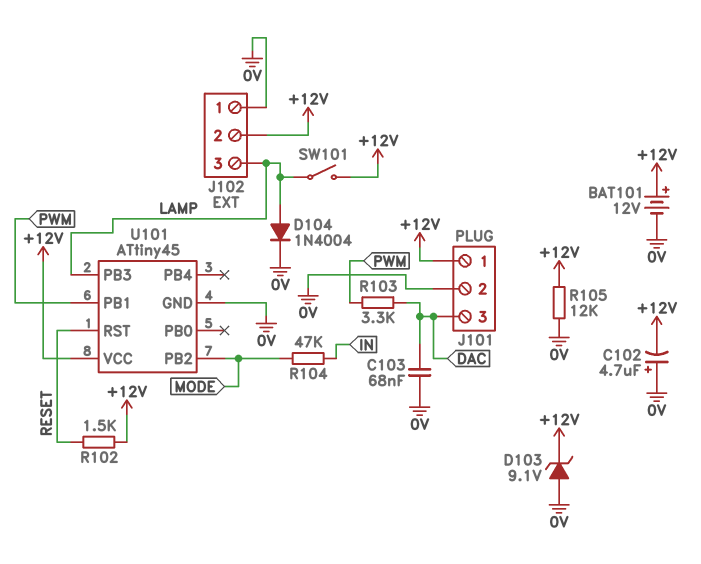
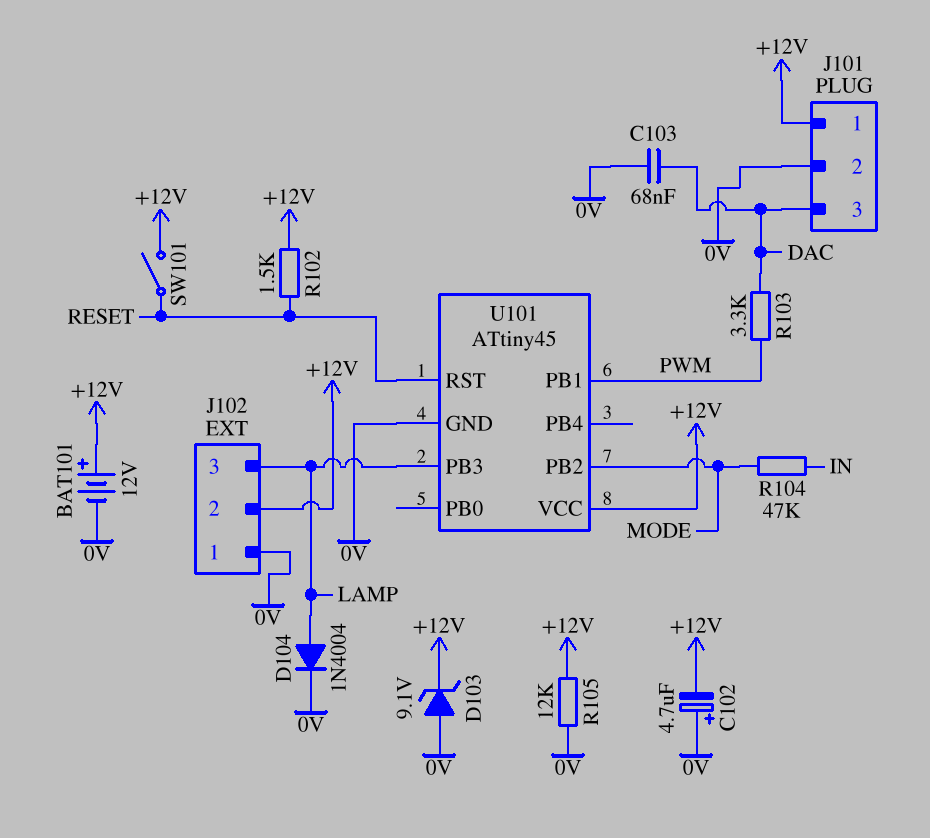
SW101: switch (+12V, LAMP) -> switch (+12V, RESET)

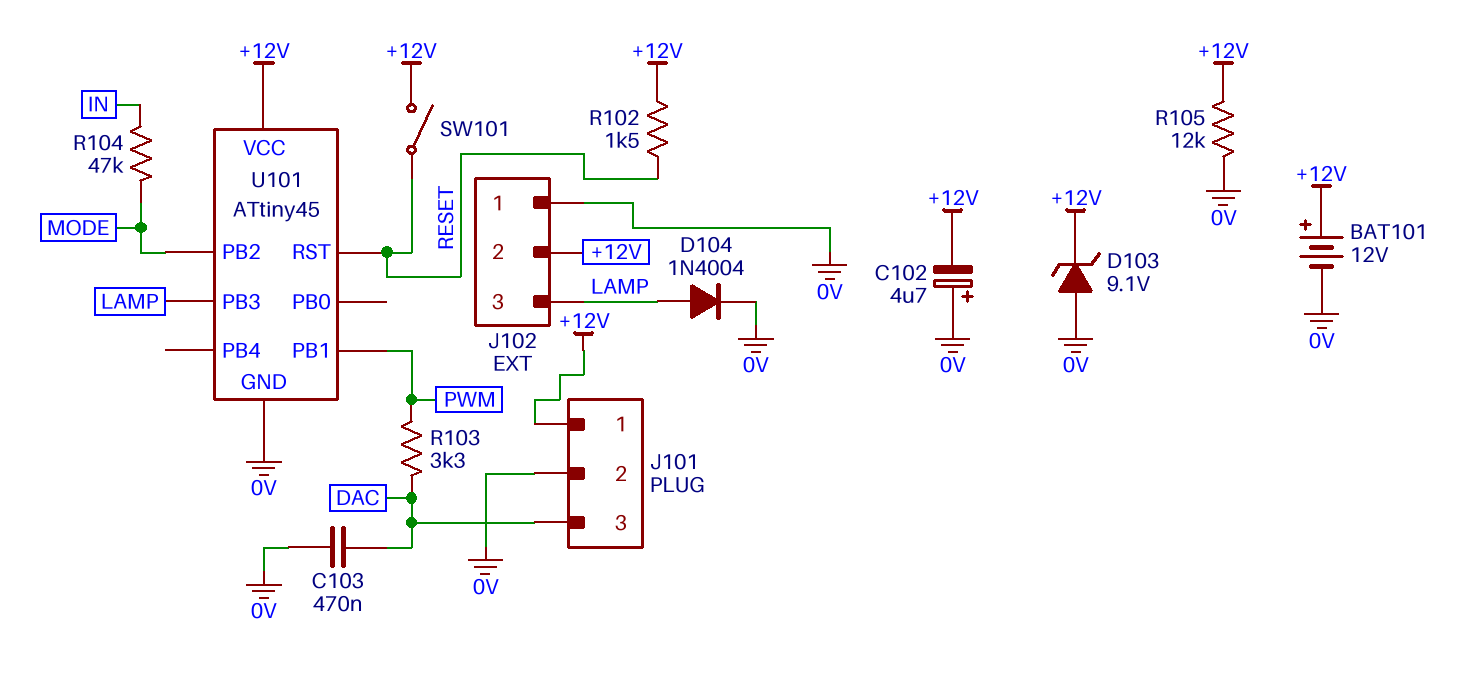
C103: 68nF (0V, DAC) -> 470nF (0V, DAC)

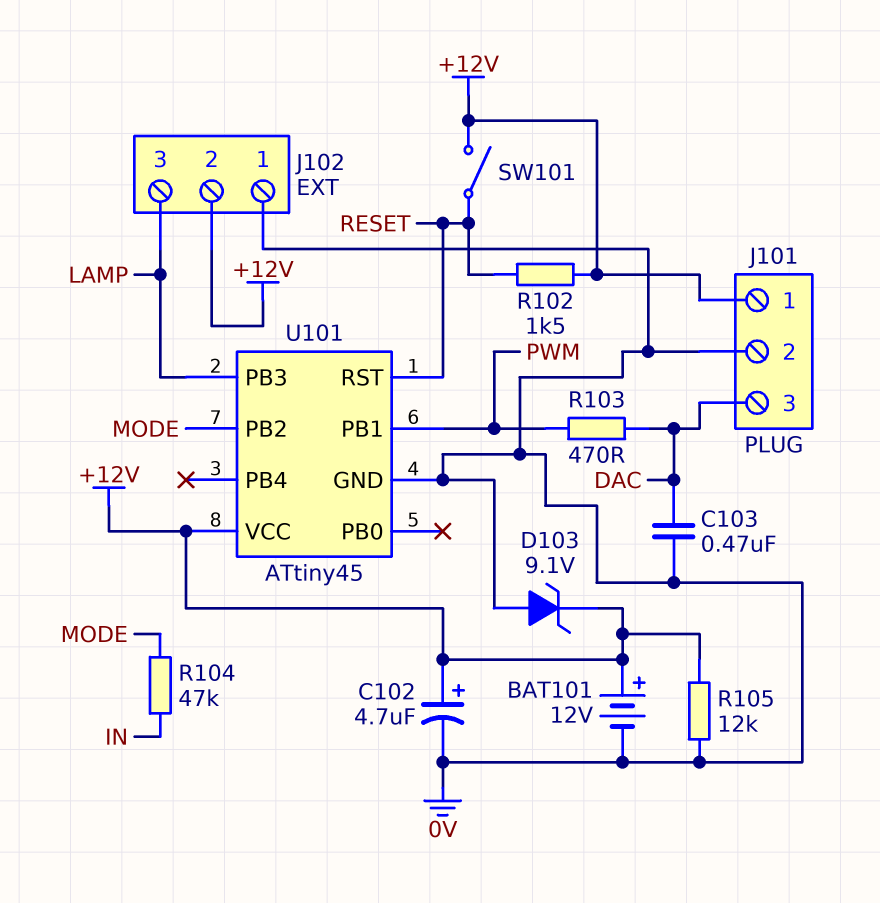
C102: 4.7uF (plus 0V, minus +12V) -> 4.7uF (plus +12V, minus 0V)
D104: diode 1N4004 (A LAMP, K 0V) -> none
R103: 3.3k (DAC, PWM) -> 470 (DAC, PWM)

